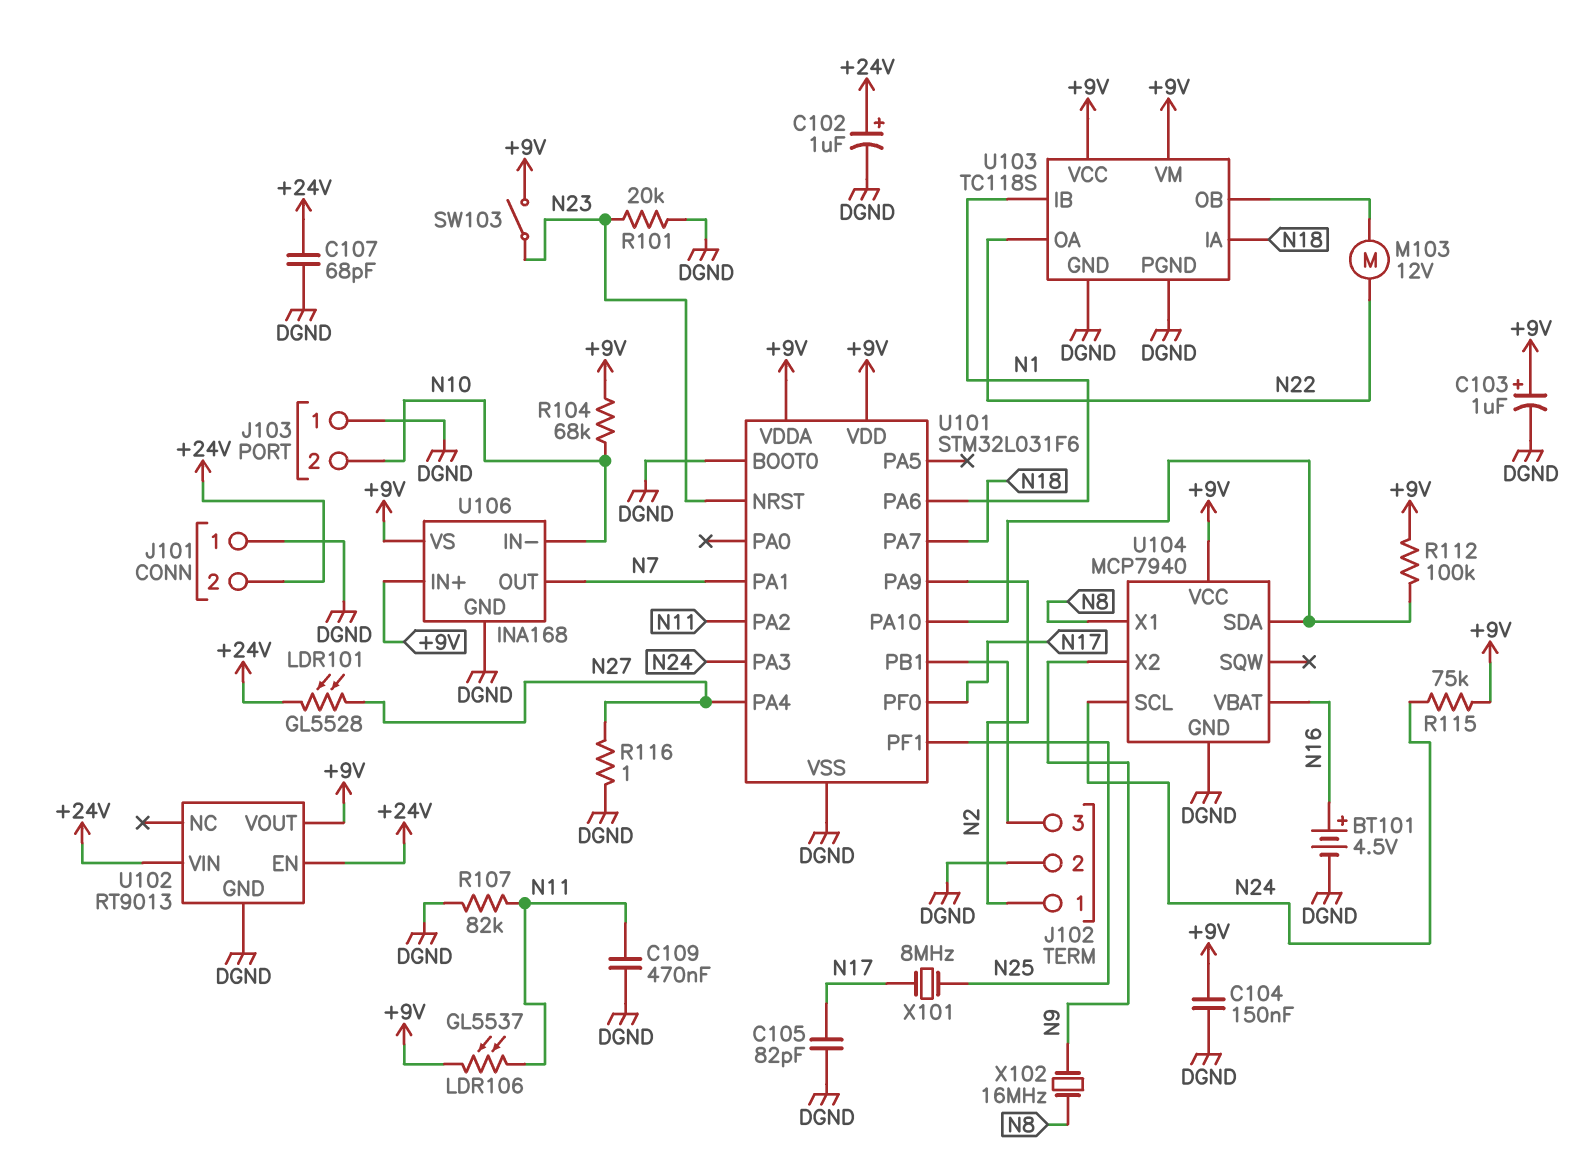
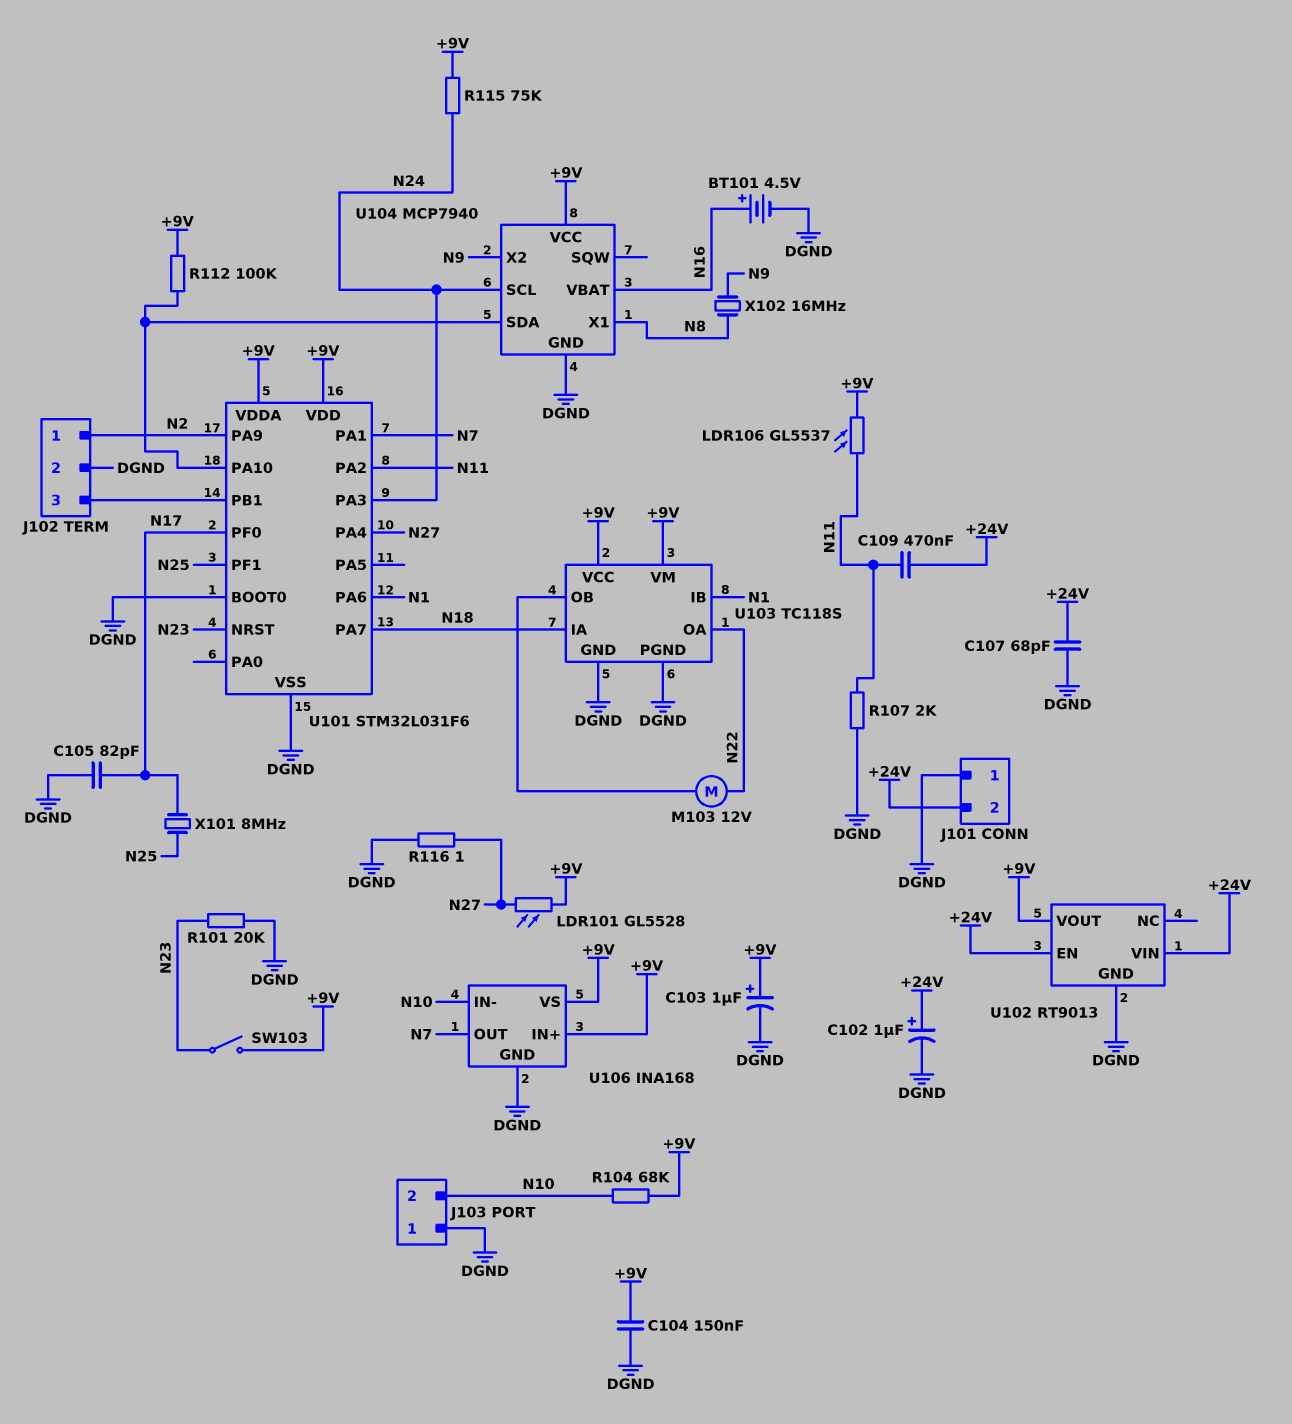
C109: 470nF (DGND, N11) -> 470nF (+24V, N11)
LDR101: GL5528 (+24V, N27) -> GL5528 (+9V, N27)
R107: 82k (DGND, N11) -> 2k (DGND, N11)

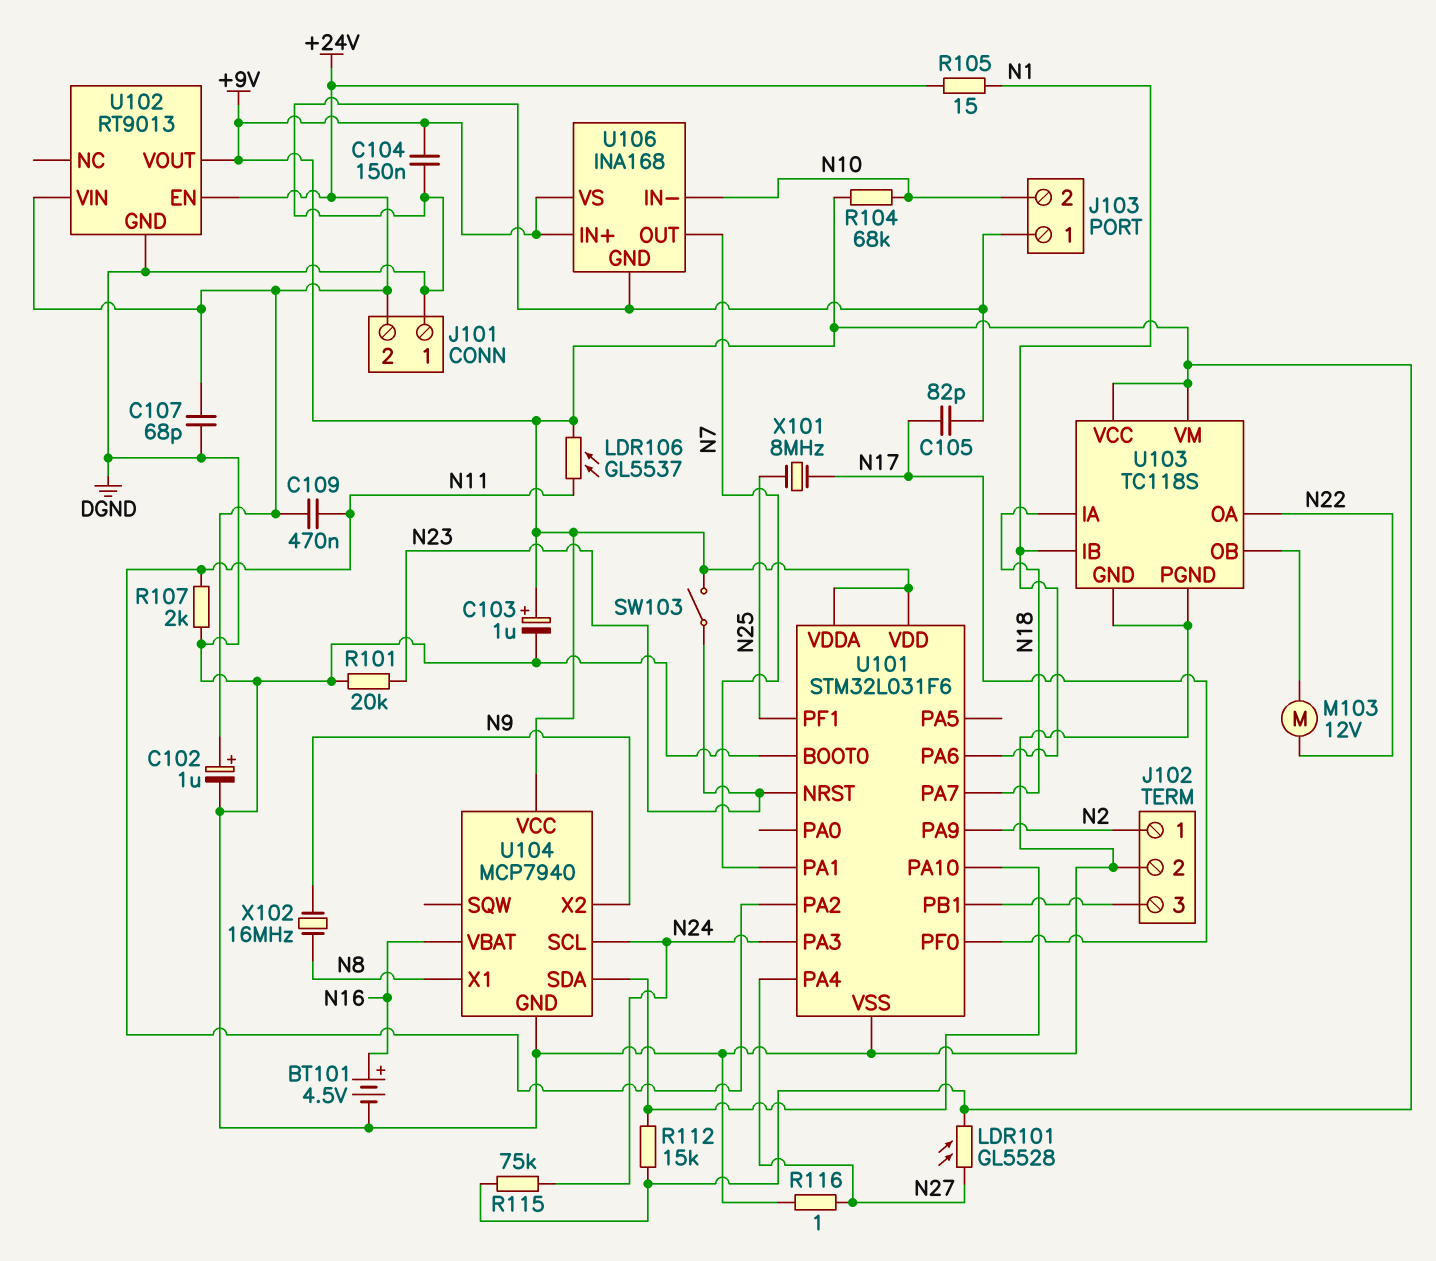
R105: none -> 15 (+24V, N1)
R112: 100k (+9V, U101/PA10) -> 15k (+9V, U101/PA10)

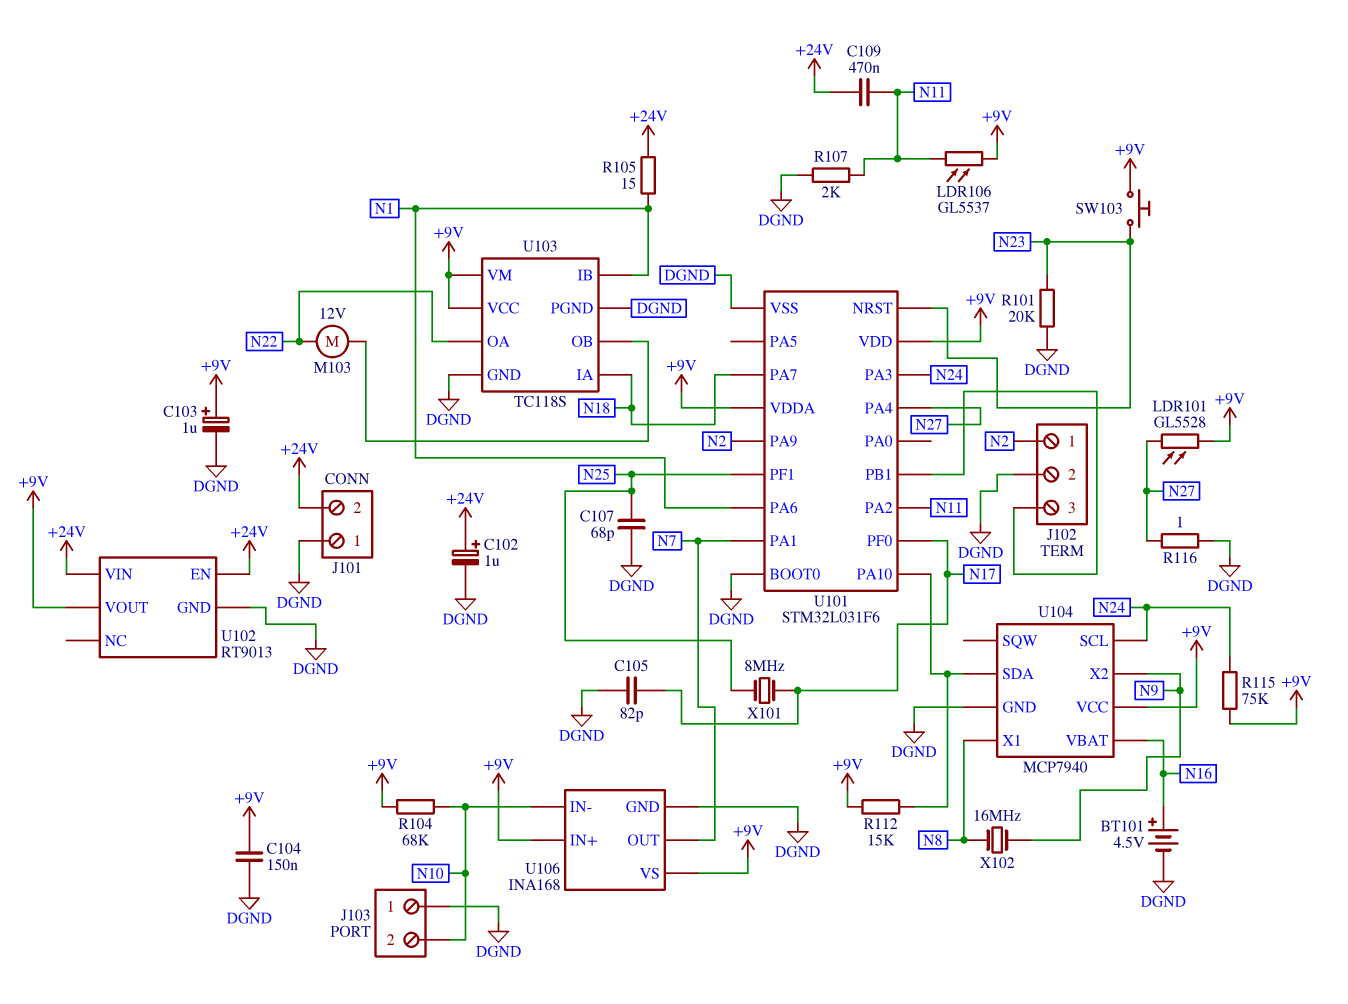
C107: 68pF (+24V, DGND) -> 68pF (DGND, N25)
SW103: switch (+9V, N23) -> button (+9V, N23)

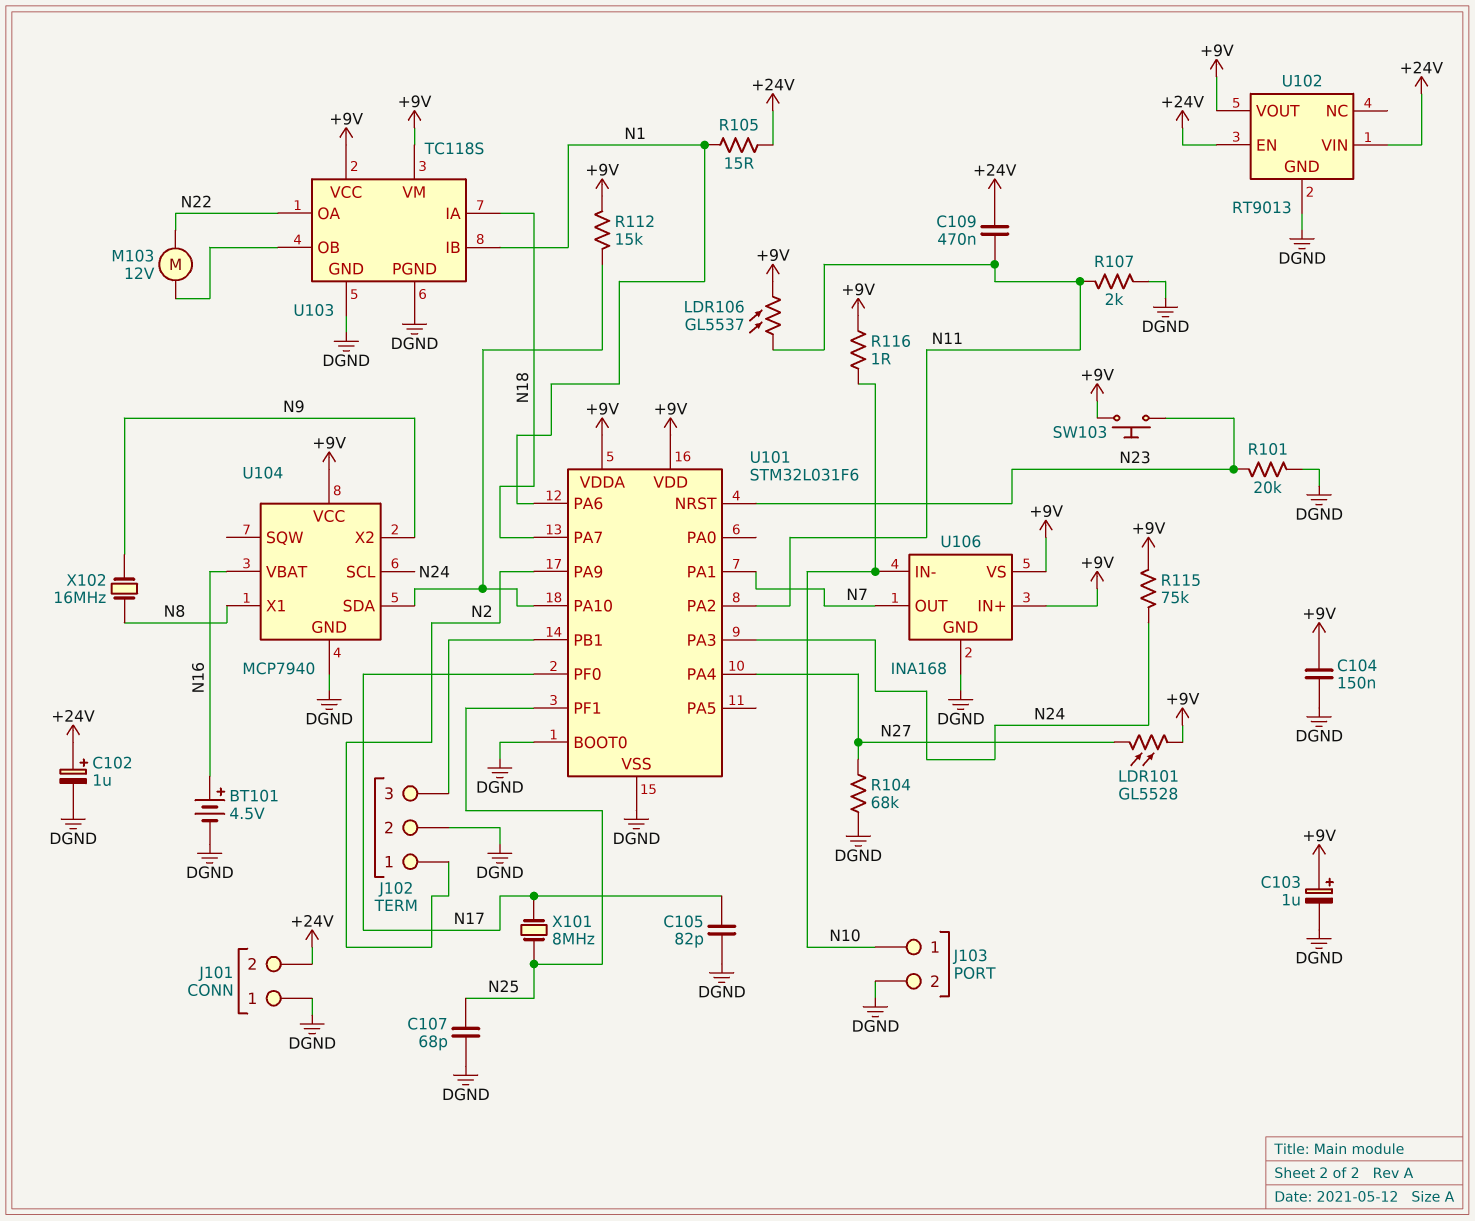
J103 pin 1: DGND -> N10
J103 pin 2: N10 -> DGND
R104: 68k (+9V, N10) -> 68k (DGND, N27)
R116: 1 (DGND, N27) -> 1 (+9V, N10)

